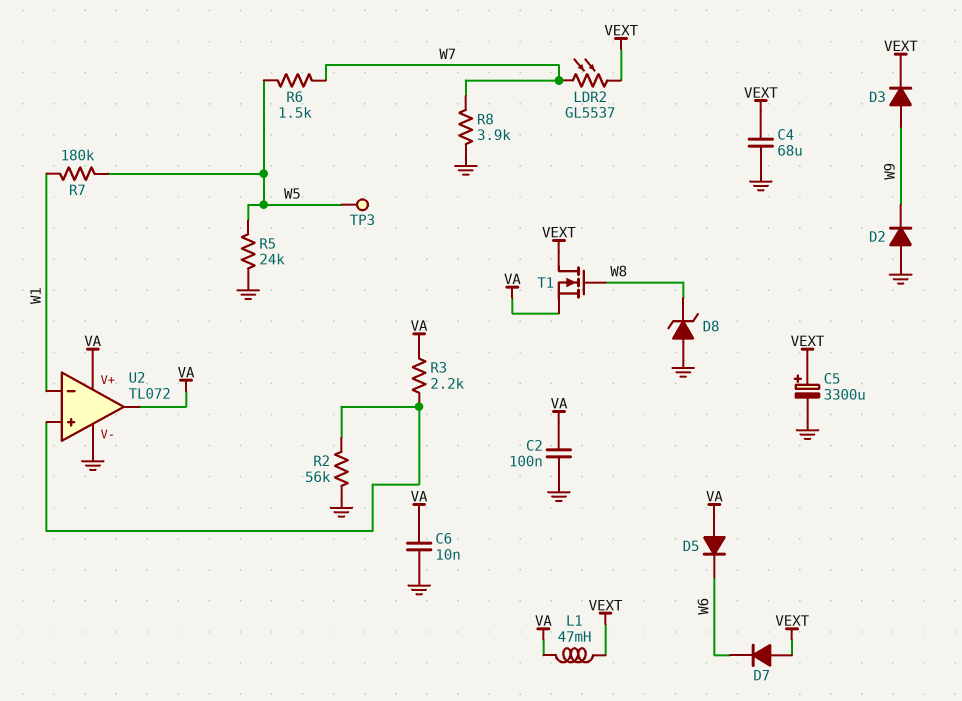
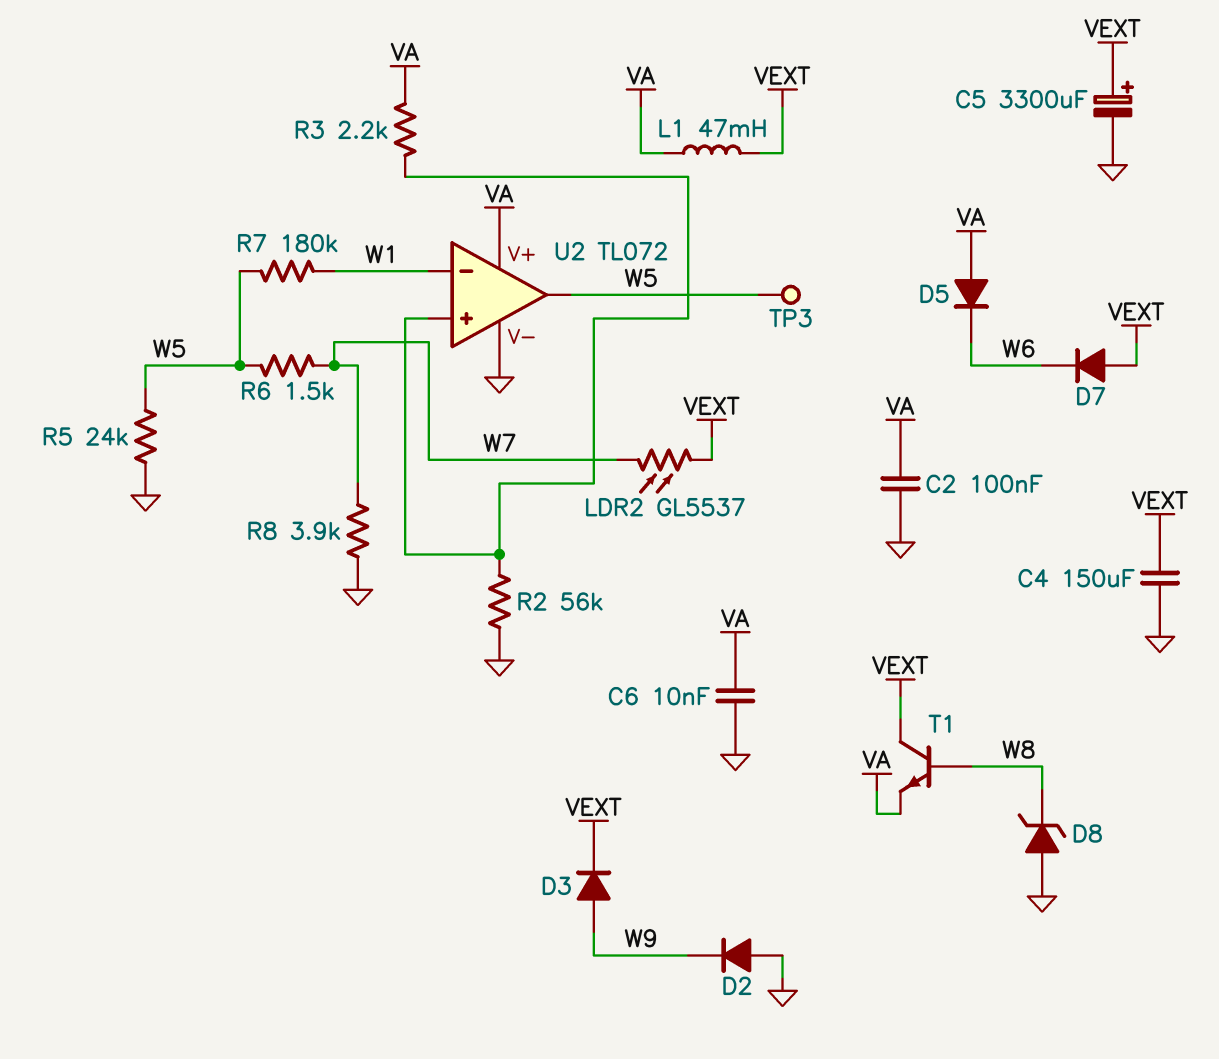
C4: 68uF (GND, VEXT) -> 150uF (GND, VEXT)
T1: NMOS (G W8, D VEXT, S VA) -> NPN (B W8, C VEXT, E VA)
U2 pin out: VA -> W5

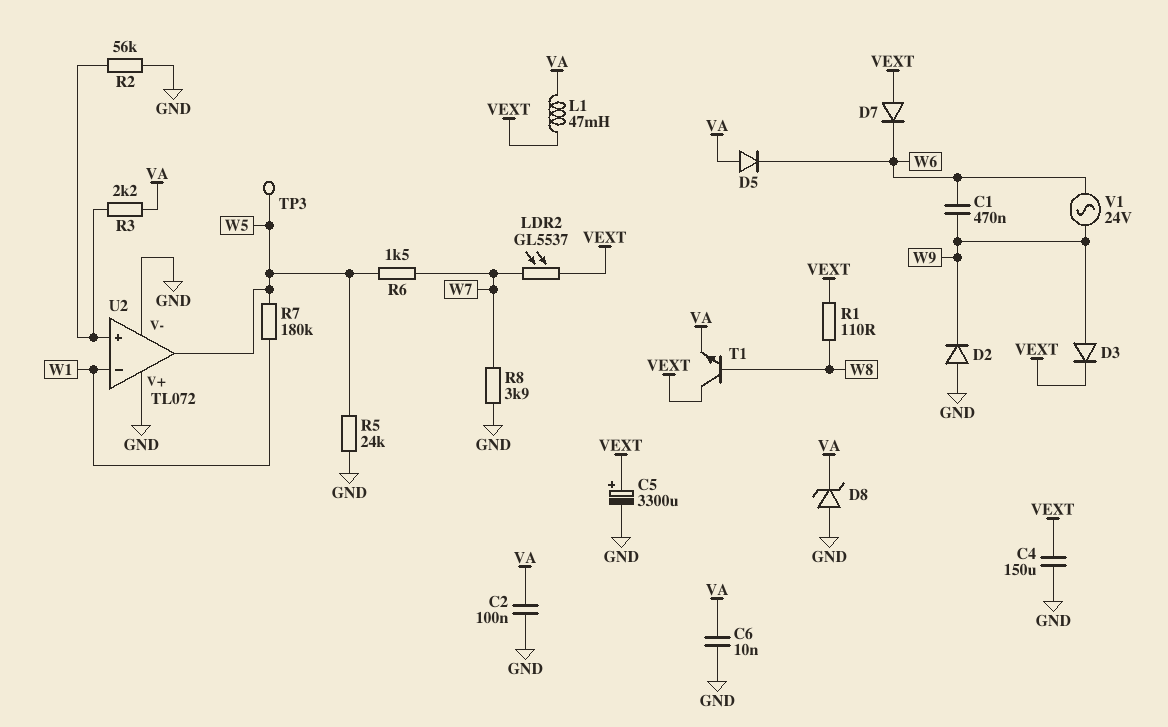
C1: none -> 470nF (W6, W9)
D8: zener (A GND, K W8) -> zener (A GND, K VA)
R1: none -> 110 (VEXT, W8)
U2 pin V+: VA -> GND
V1: none -> AC 24V (W6, W9)

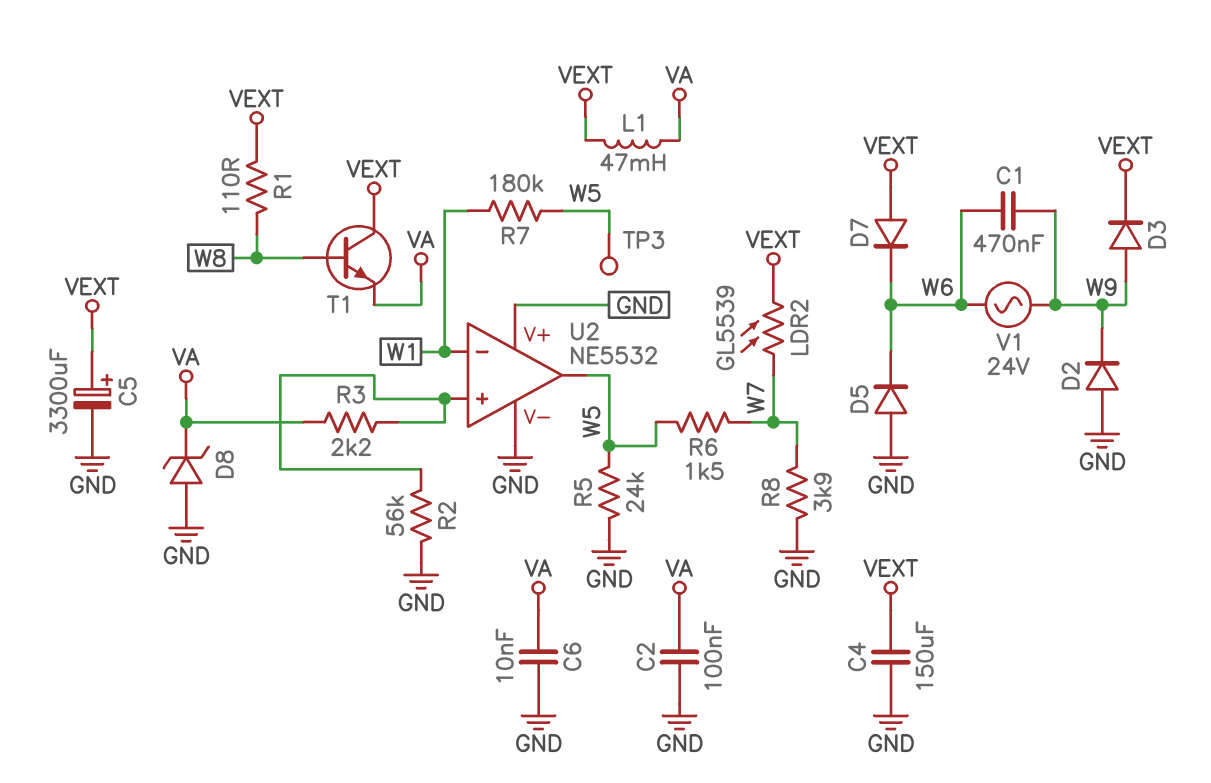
D5: diode (A VA, K W6) -> diode (A GND, K W6)
LDR2: GL5537 (VEXT, W7) -> GL5539 (VEXT, W7)
U2: TL072 -> NE5532

